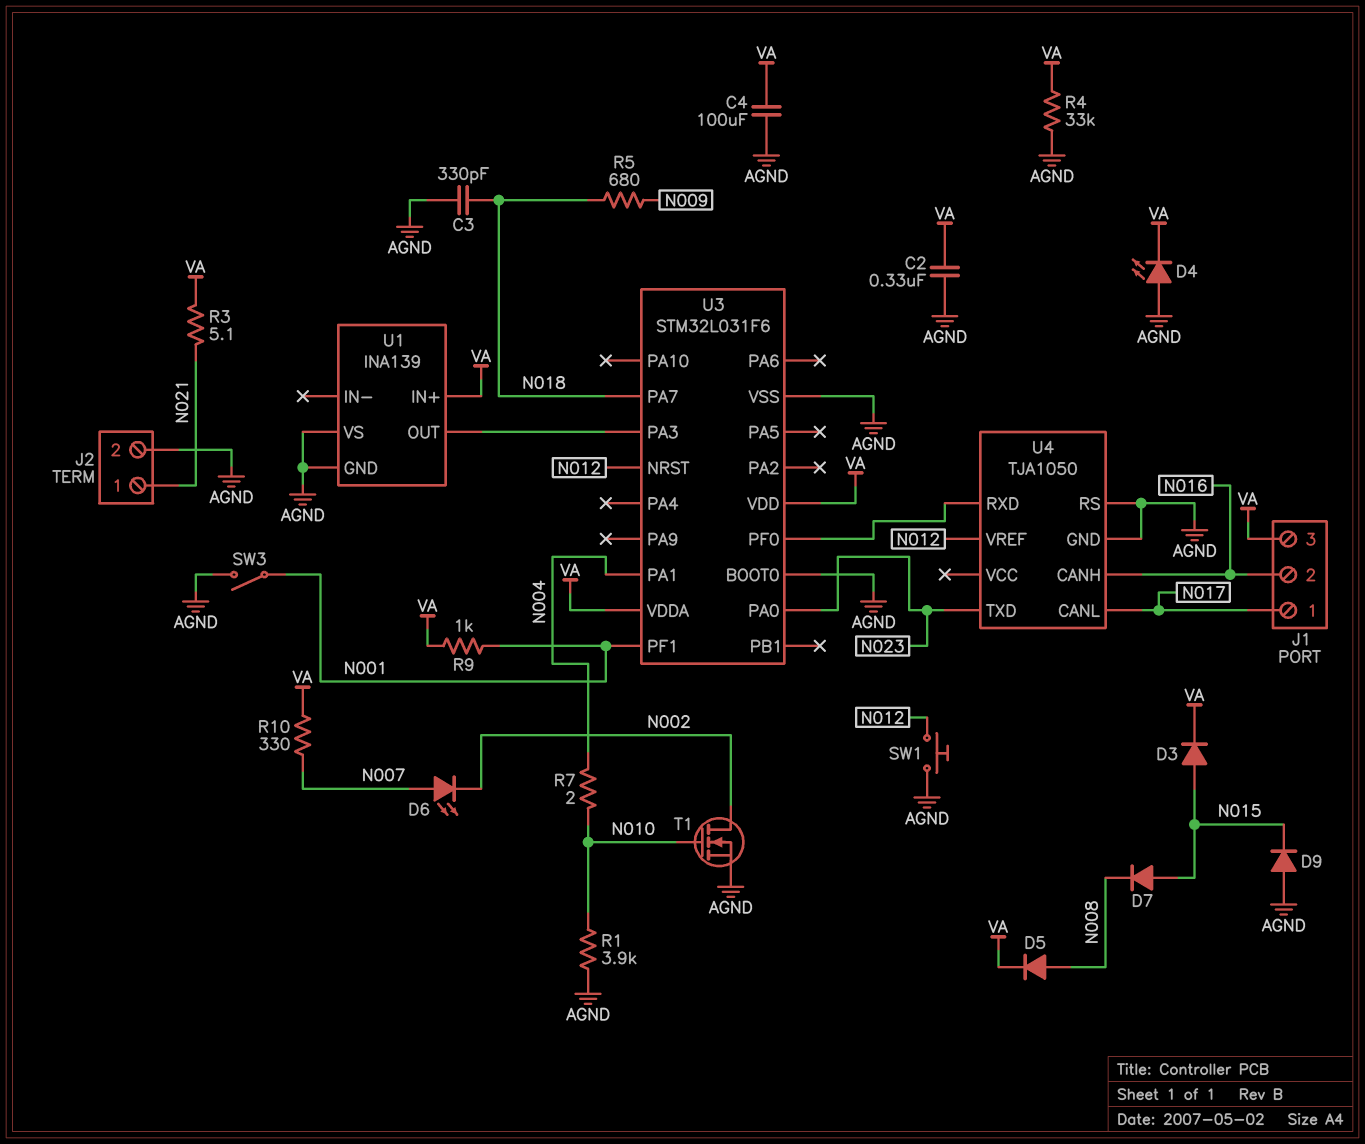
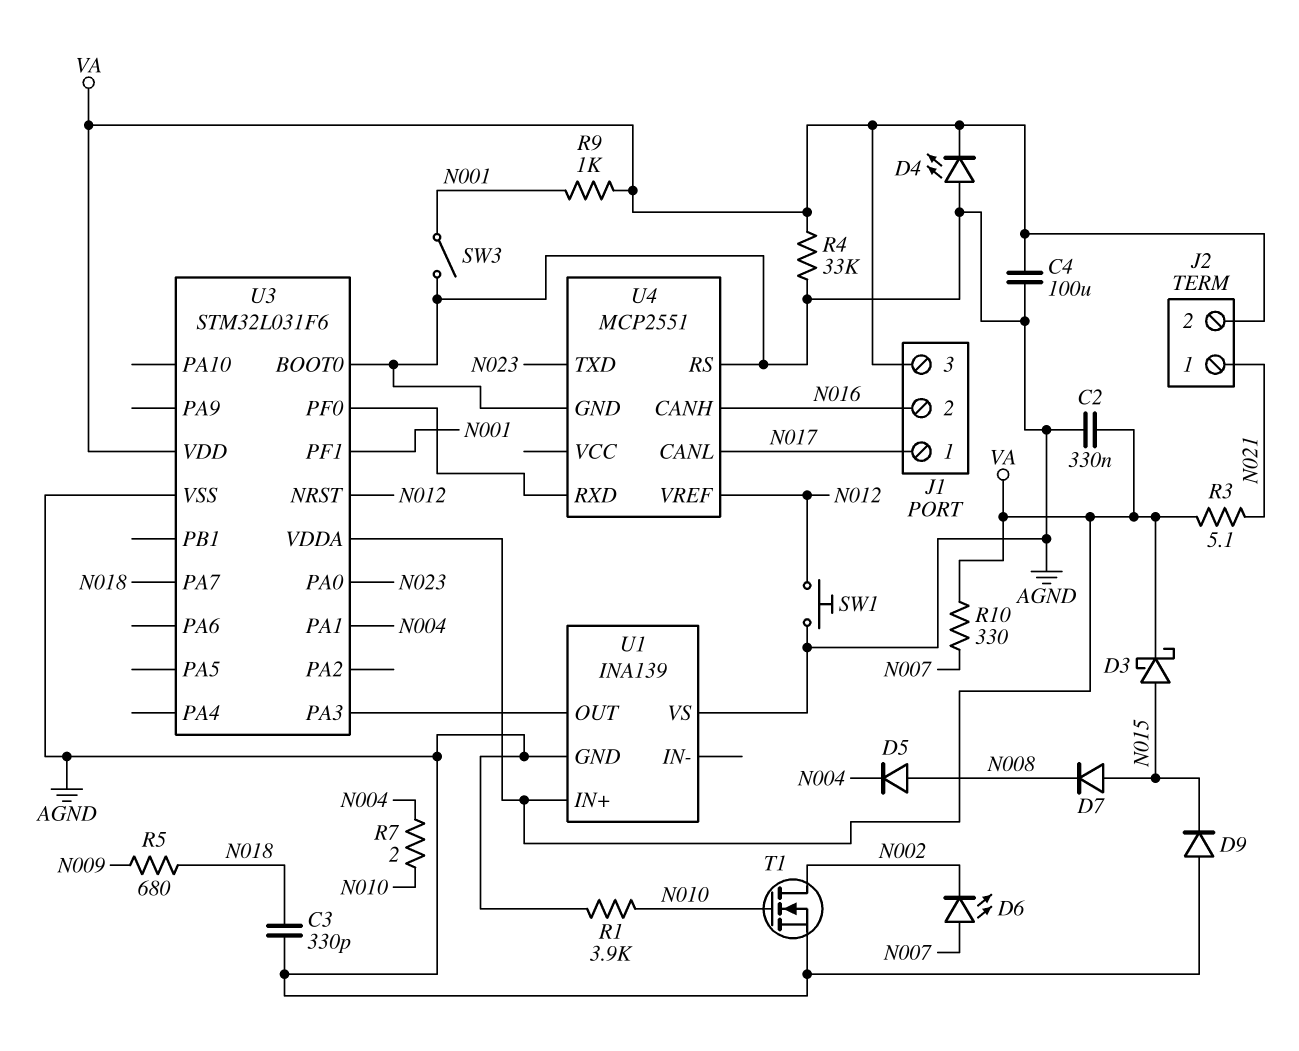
D3: diode (A N015, K VA) -> schottky (A N015, K VA)
D5: diode (A N008, K VA) -> diode (A N008, K N004)
J2 pin 2: AGND -> VA
U4: TJA1050 -> MCP2551

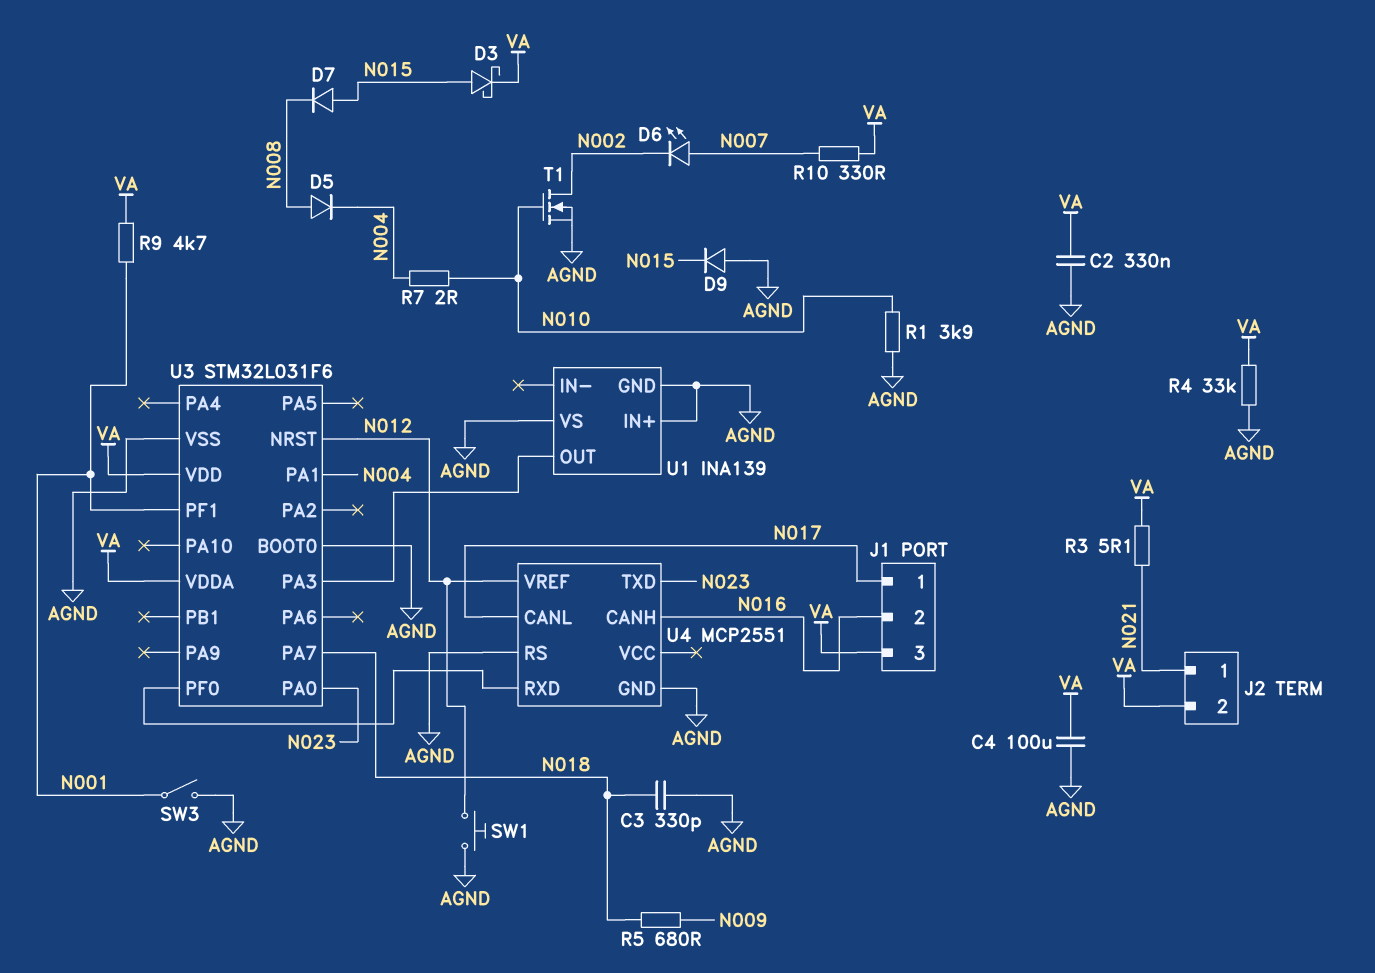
D4: LED (A AGND, K VA) -> none
R9: 1k (N001, VA) -> 4.7k (N001, VA)
U1 pin IN+: VA -> AGND

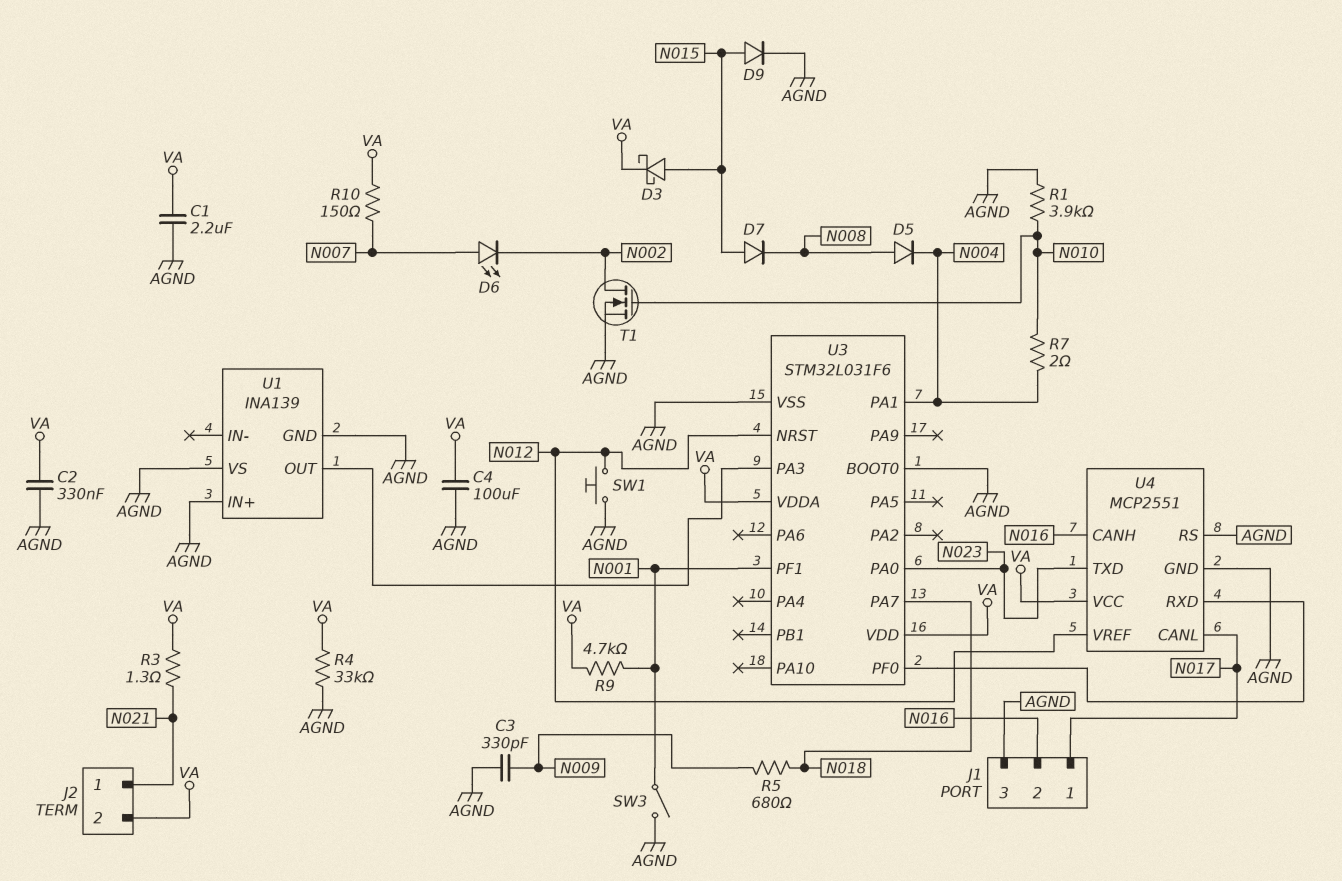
C1: none -> 2.2uF (AGND, VA)
C3: 330pF (AGND, N018) -> 330pF (AGND, N009)
D9: diode (A AGND, K N015) -> diode (A N015, K AGND)
J1 pin 3: VA -> AGND
R3: 5.1 (N021, VA) -> 1.3 (N021, VA)
R10: 330 (N007, VA) -> 150 (N007, VA)
U4 pin VCC: none -> VA

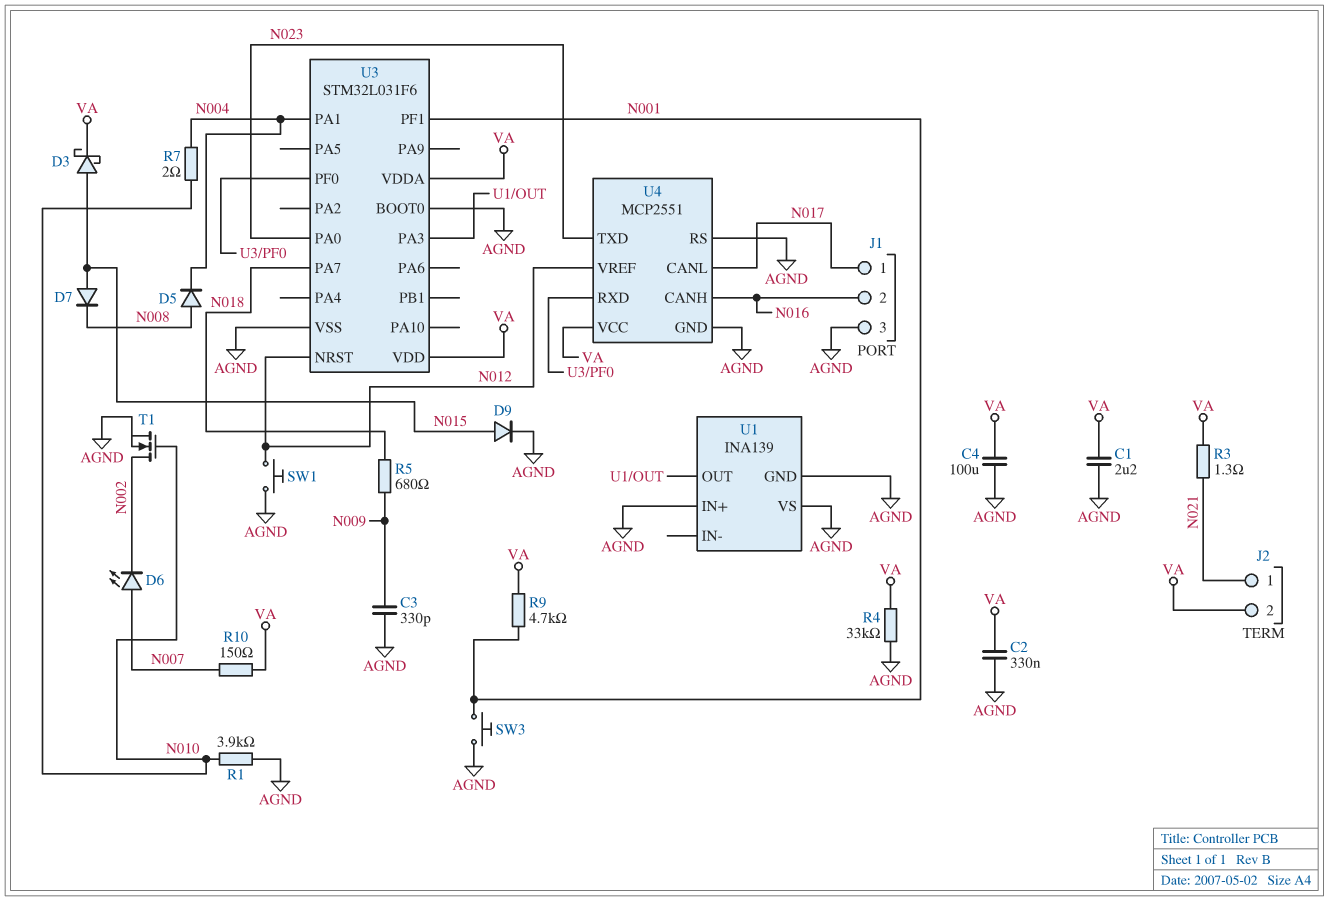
SW3: switch (AGND, N001) -> button (AGND, N001)

